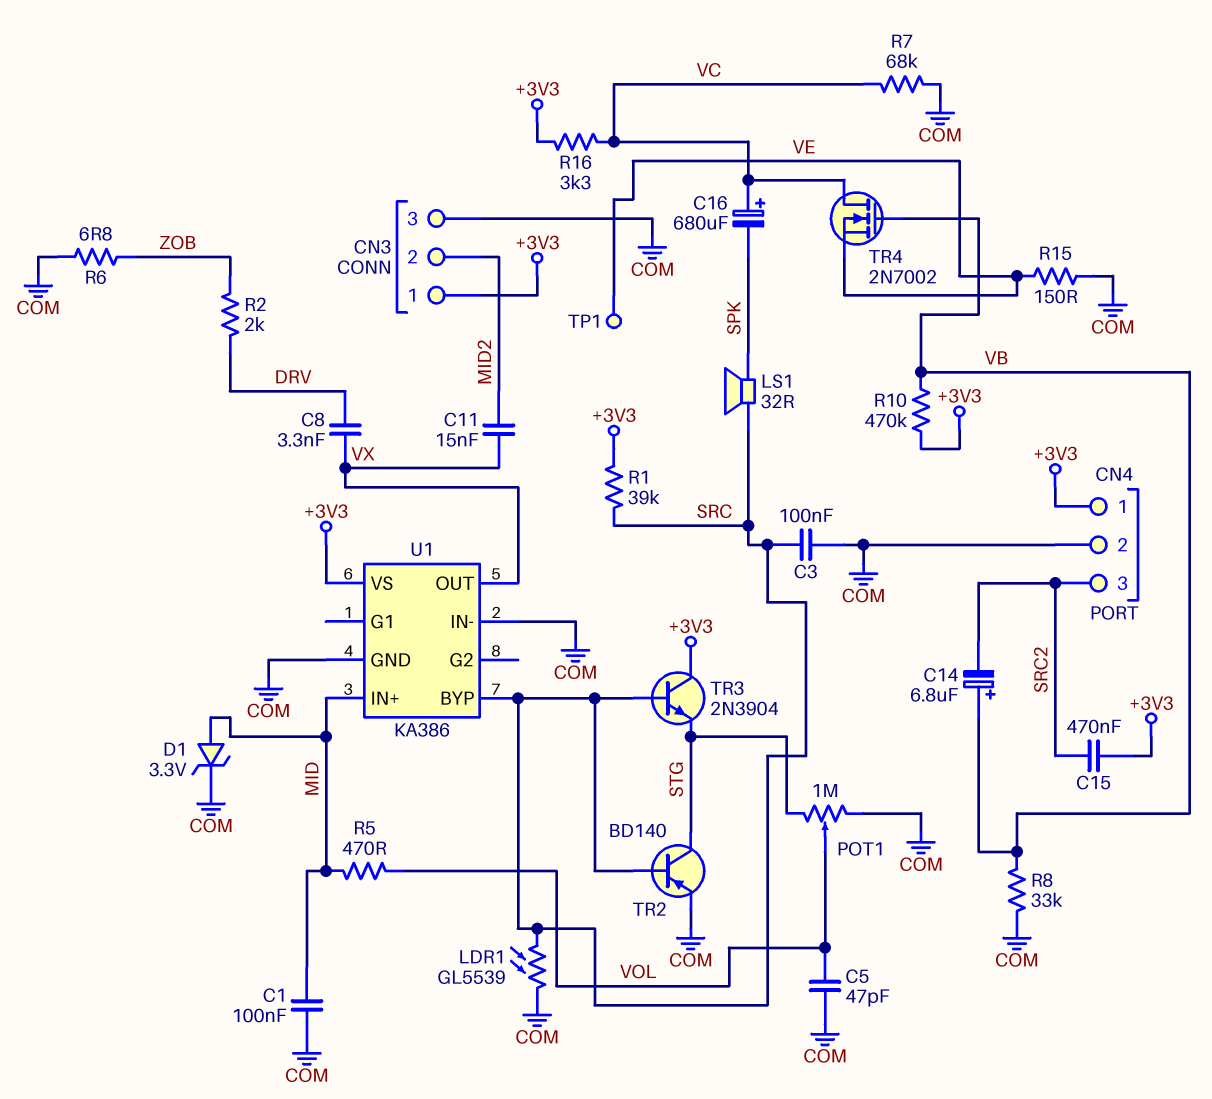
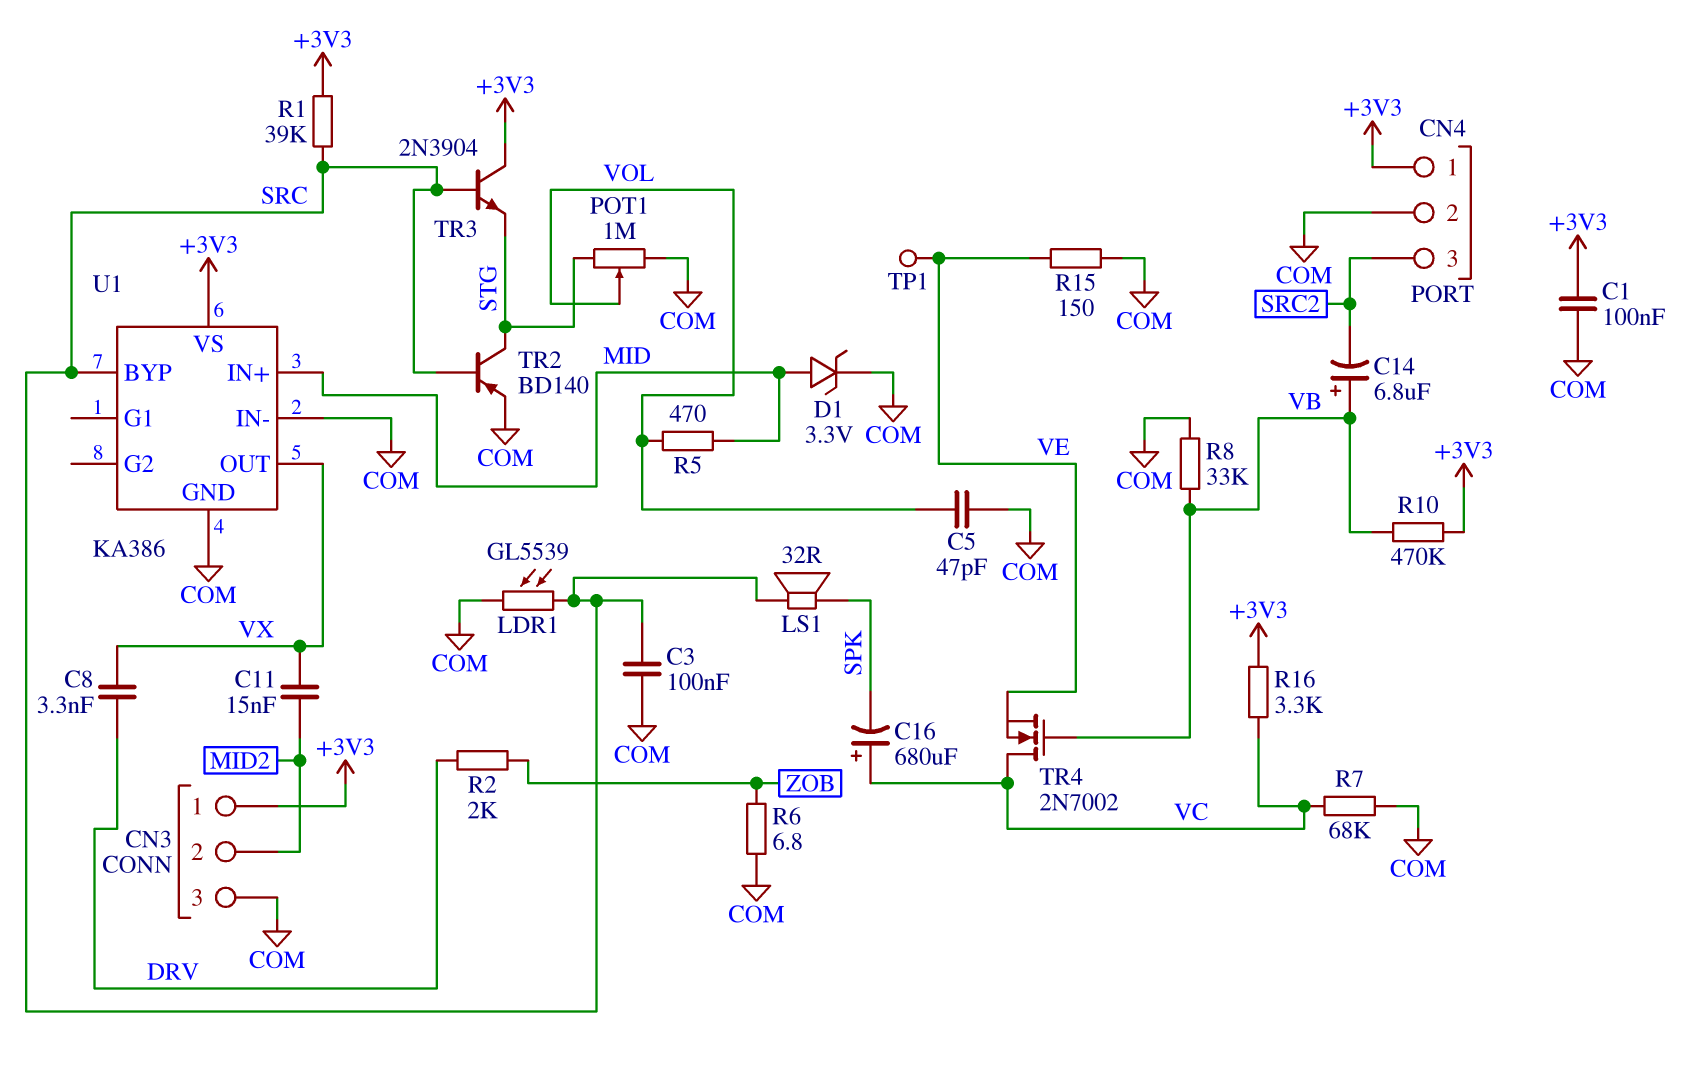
C1: 100nF (COM, MID) -> 100nF (+3V3, COM)
C15: 470nF (+3V3, SRC2) -> none

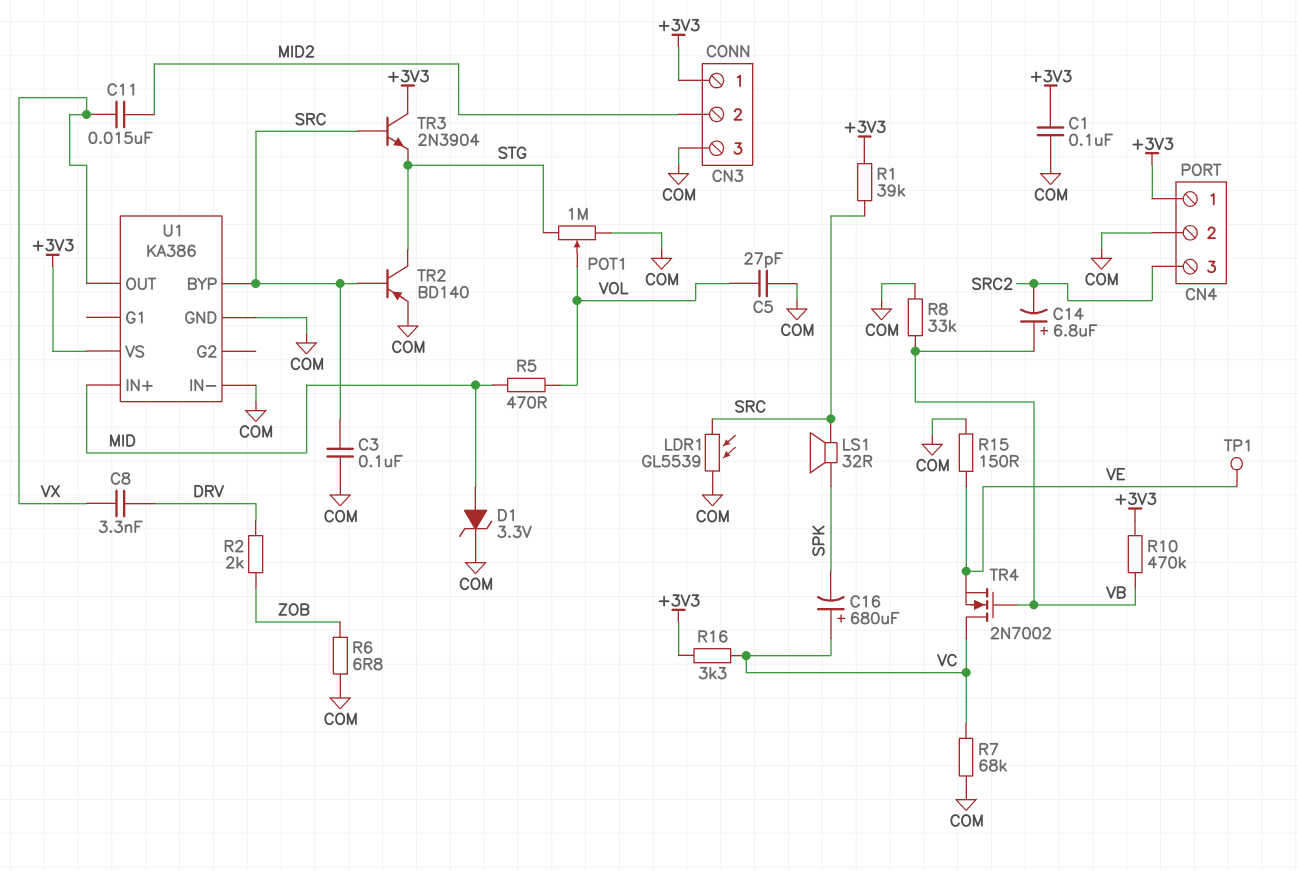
C5: 47pF (COM, VOL) -> 27pF (COM, VOL)

